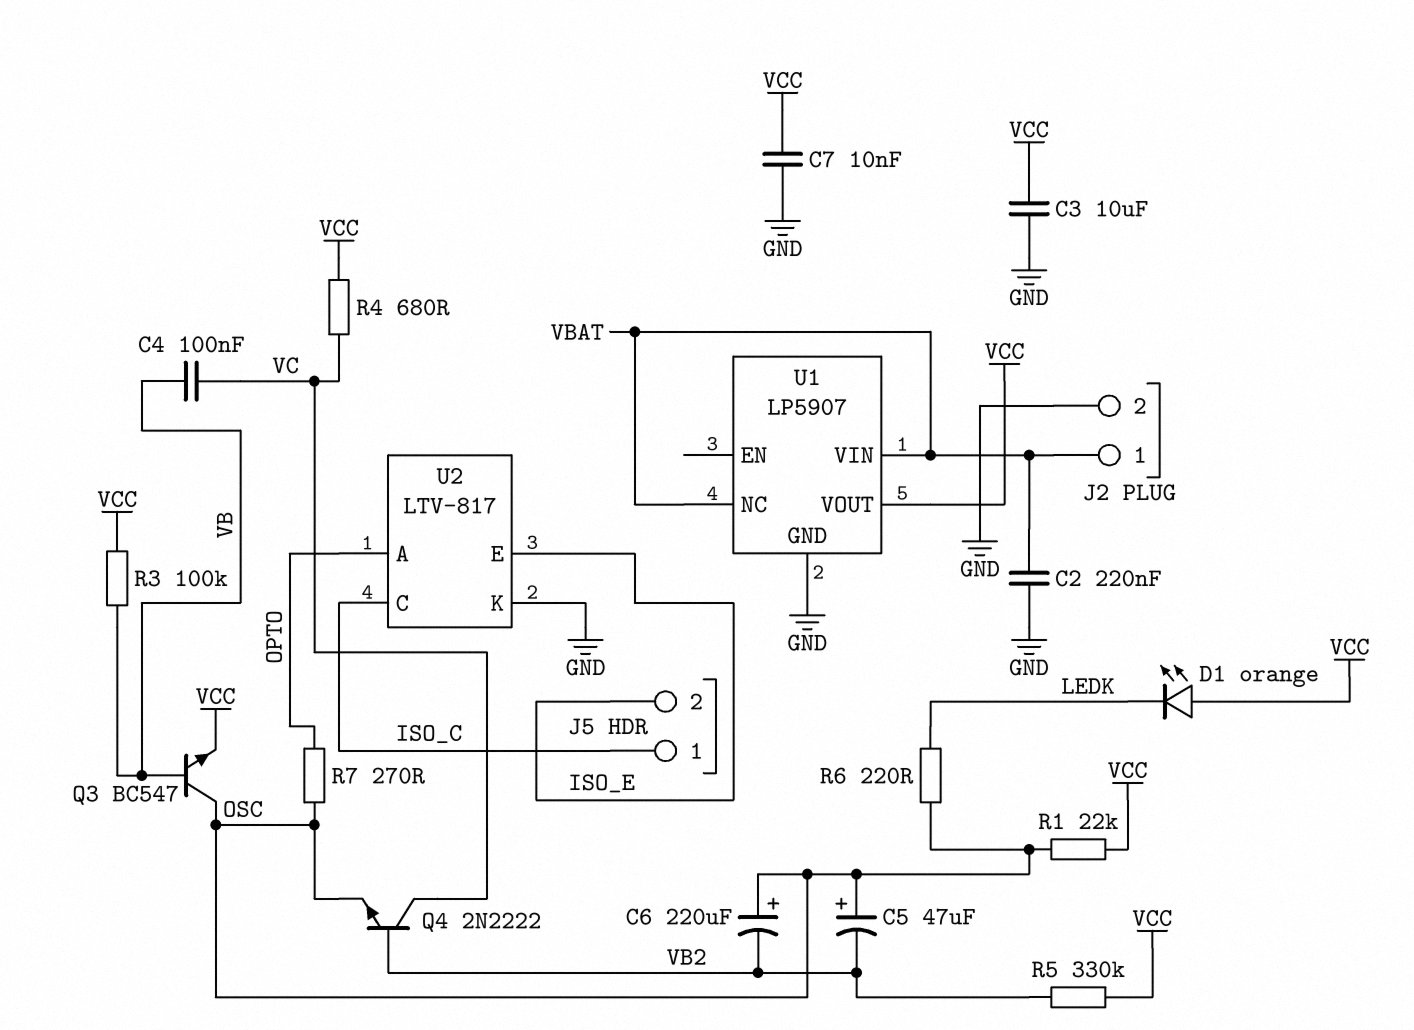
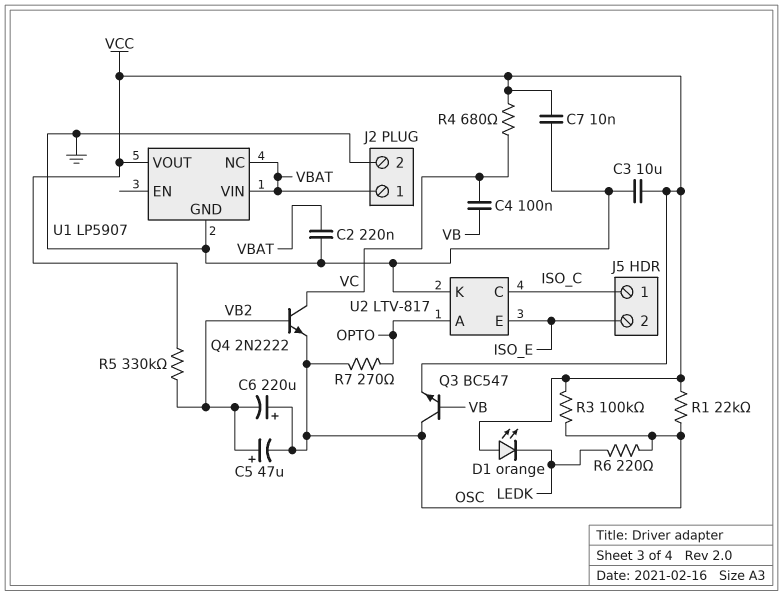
C5: 47uF (plus OSC, minus VB2) -> 47uF (plus VB2, minus OSC)
R3: 100k (VB, VCC) -> 100k (OSC, VCC)

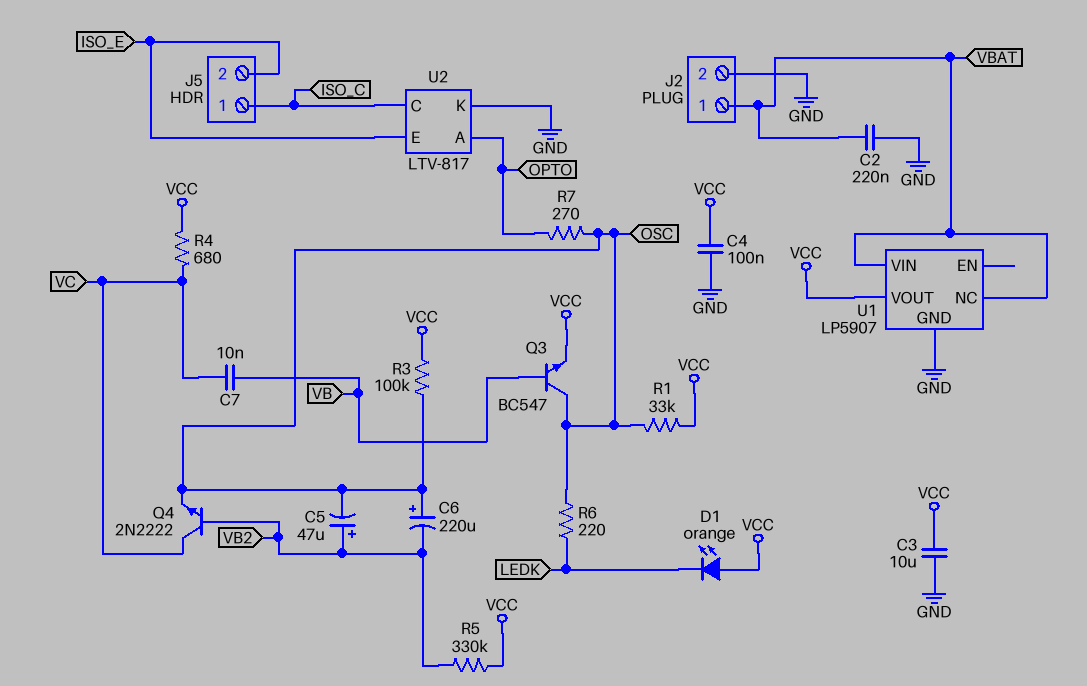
C4: 100nF (VB, VC) -> 100nF (GND, VCC)
C7: 10nF (GND, VCC) -> 10nF (VB, VC)
R1: 22k (OSC, VCC) -> 33k (OSC, VCC)

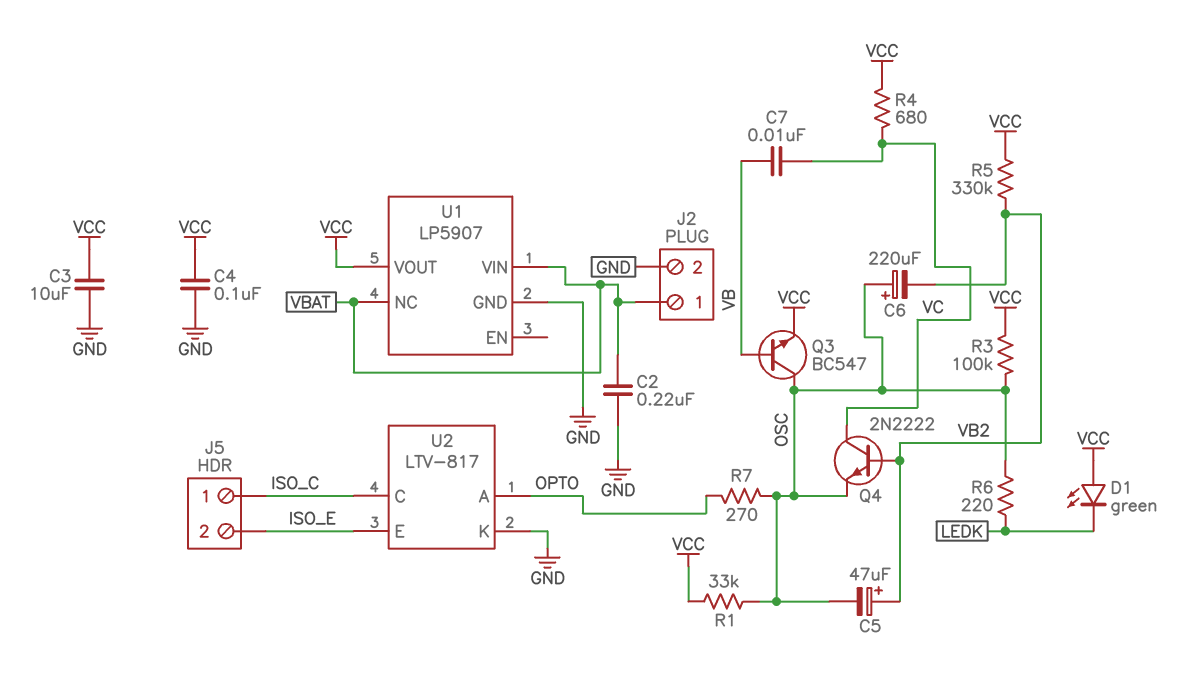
D1: LED orange (A VCC, K LEDK) -> LED green (A VCC, K LEDK)

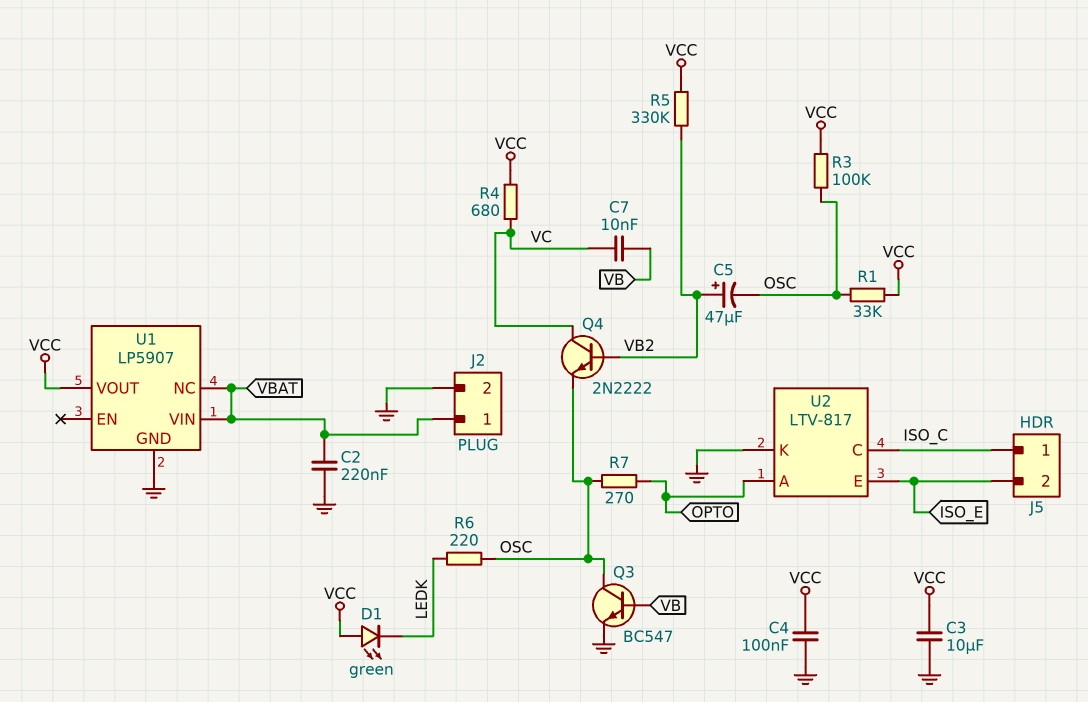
C6: 220uF (plus OSC, minus VB2) -> none
Q3: NPN BC547 (B VB, C OSC, E VCC) -> NPN BC547 (B VB, C OSC, E GND)

